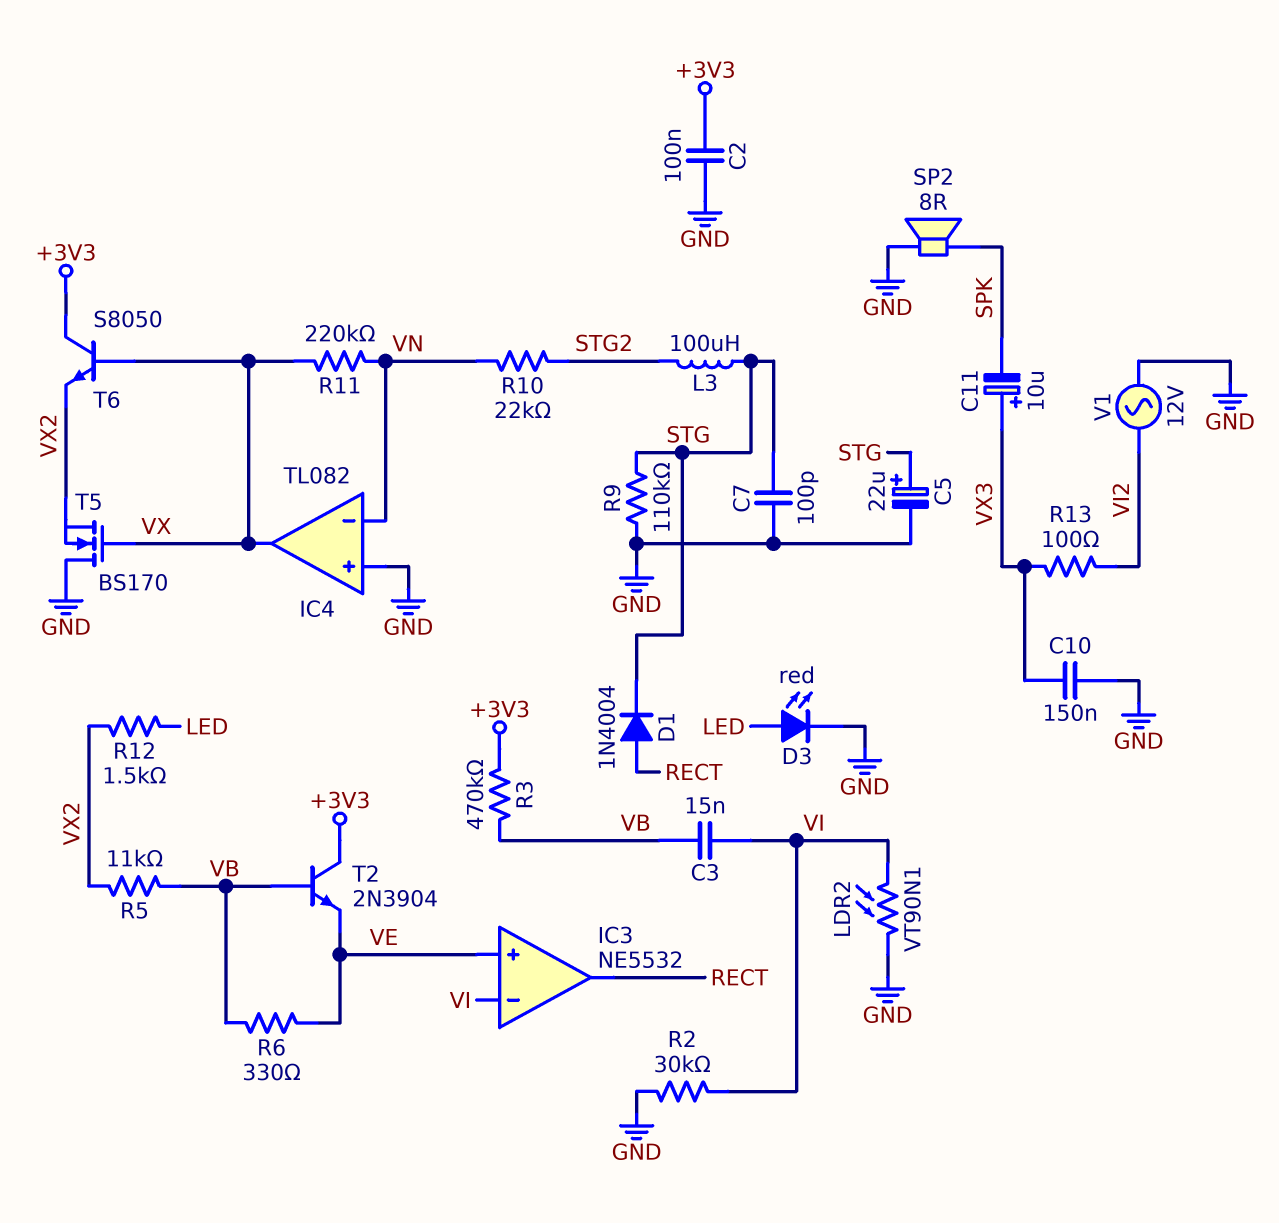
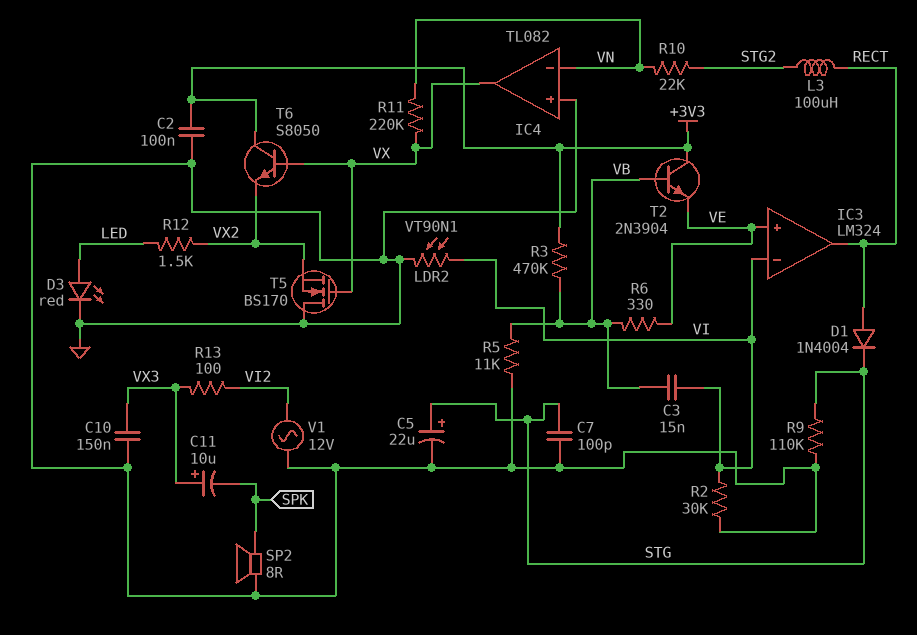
IC3: NE5532 -> LM324
L3: 100uH (STG, STG2) -> 100uH (RECT, STG2)
R5: 11k (VB, VX2) -> 11k (GND, VB)

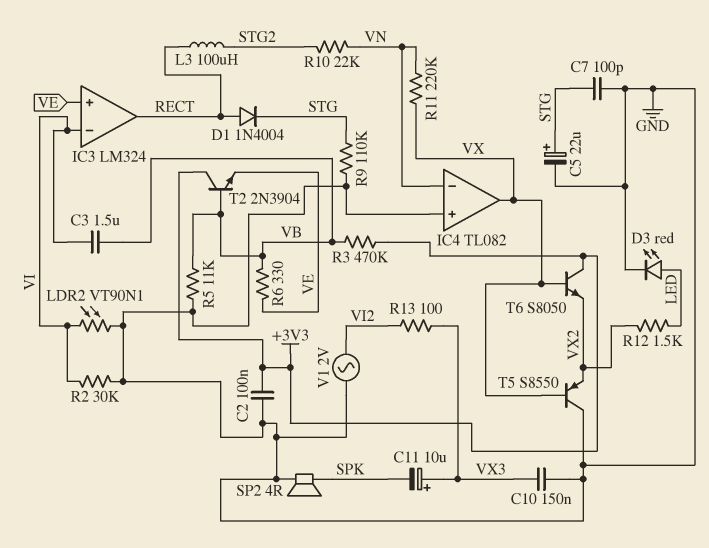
C3: 15nF (VB, VI) -> 1.5uF (VB, VI)
SP2: speaker 8R (GND, SPK) -> speaker 4R (GND, SPK)
T5: NMOS BS170 (G VX, D GND, S VX2) -> PNP S8550 (B VX, C GND, E VX2)
V1: AC 12V (GND, VI2) -> AC 2V (GND, VI2)

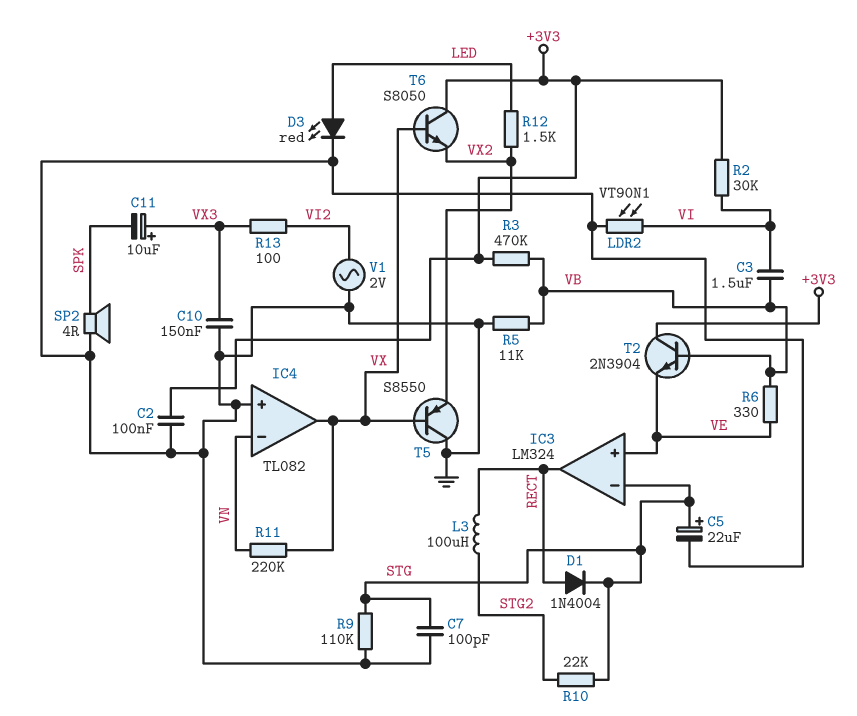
IC3 pin in-: VI -> STG
R2: 30k (GND, VI) -> 30k (+3V3, VI)
R10: 22k (STG2, VN) -> 22k (STG, STG2)

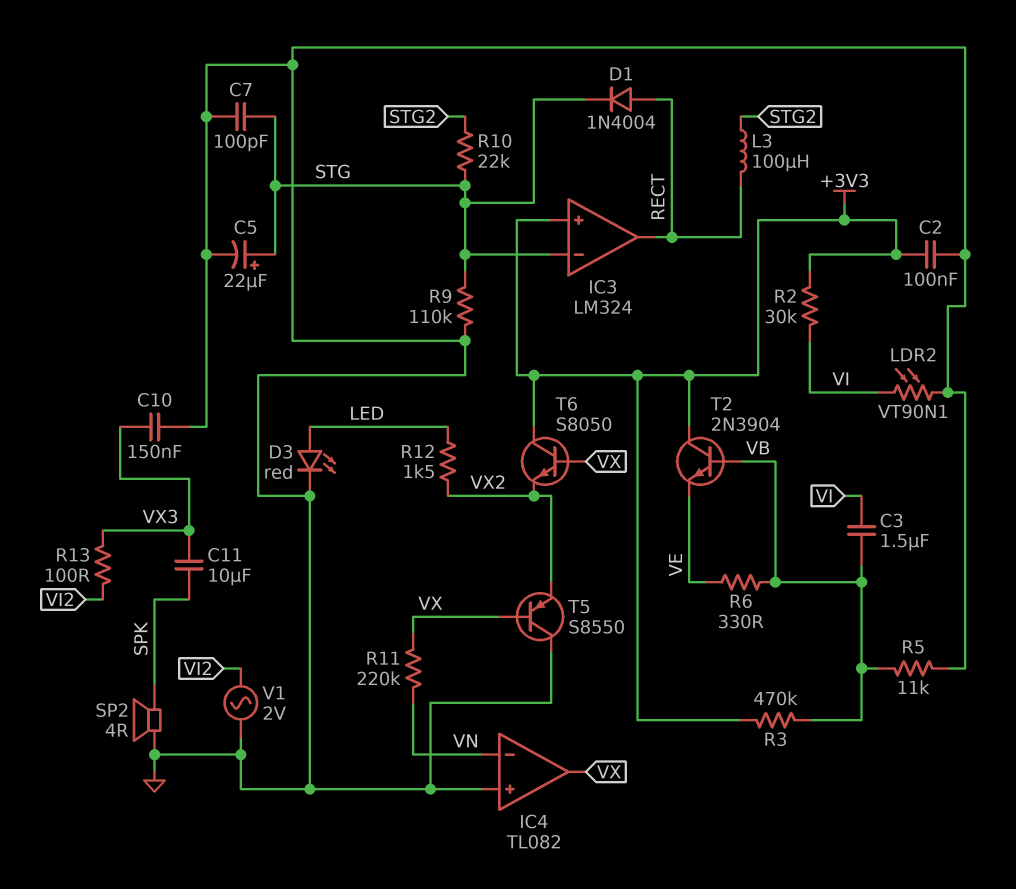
C11: 10uF (plus VX3, minus SPK) -> 10uF (SPK, VX3)
IC3 pin in+: VE -> +3V3

